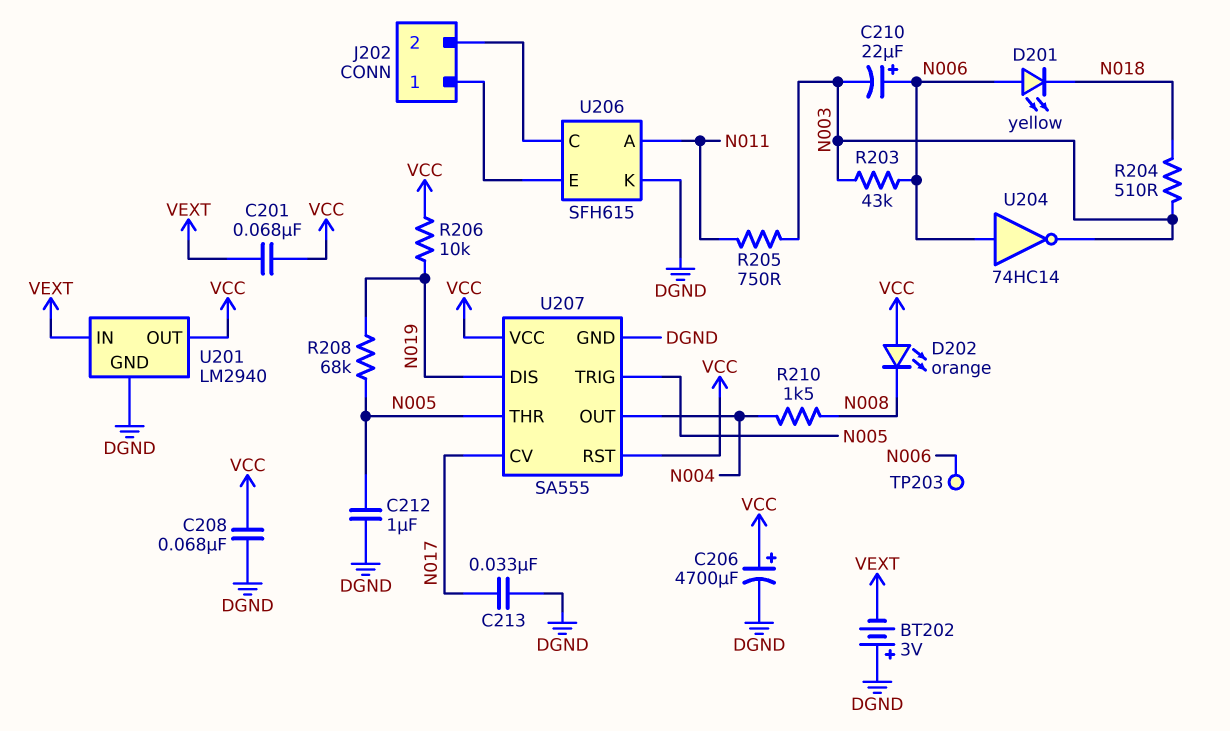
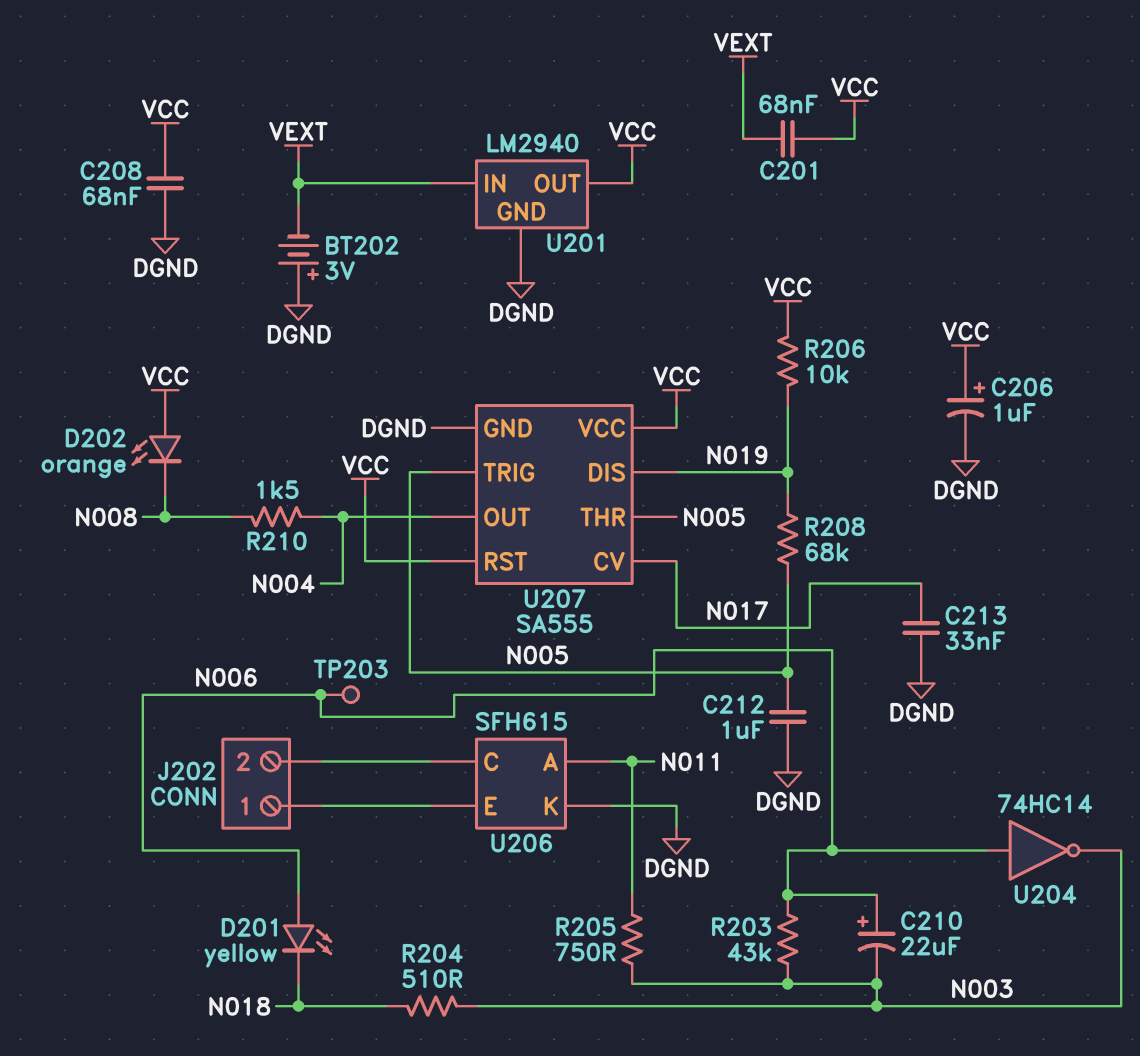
C206: 4700uF (plus VCC, minus DGND) -> 1uF (plus VCC, minus DGND)

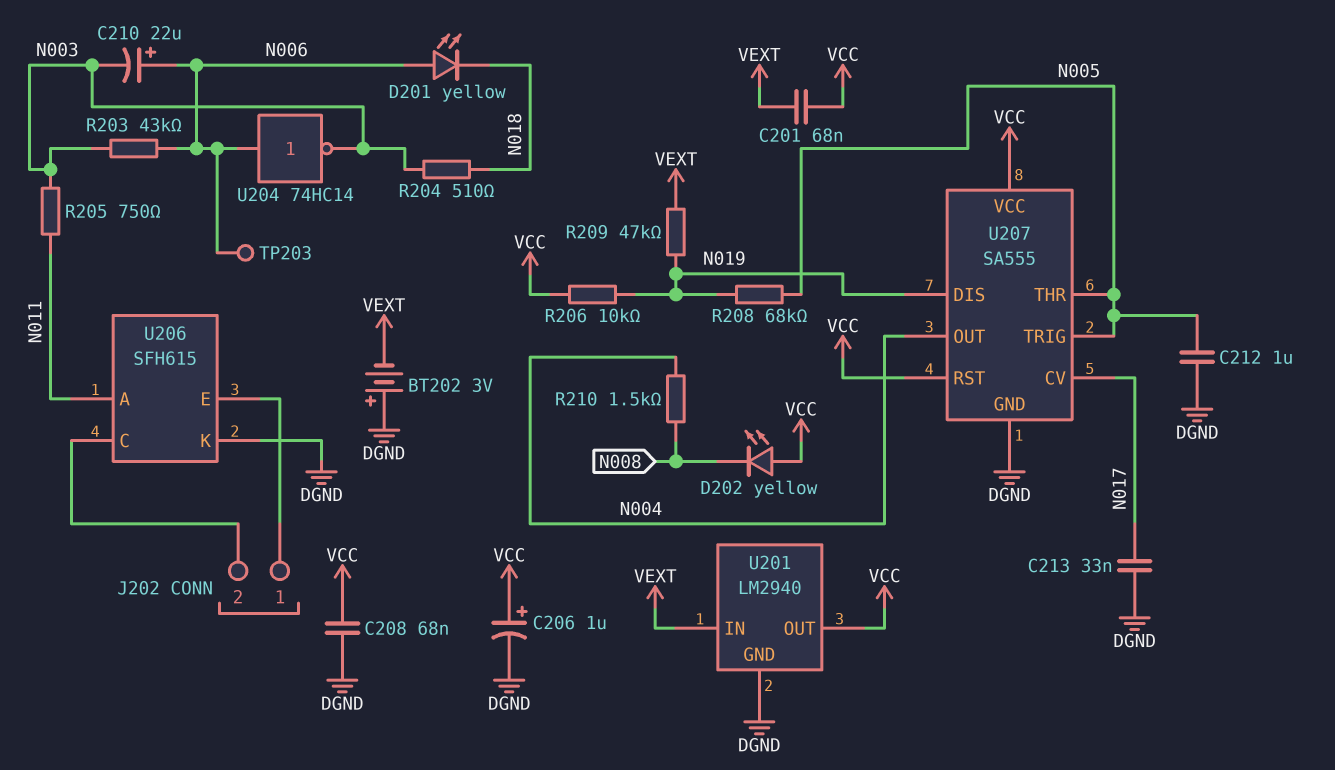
D202: LED orange (A VCC, K N008) -> LED yellow (A VCC, K N008)
R209: none -> 47k (N019, VEXT)

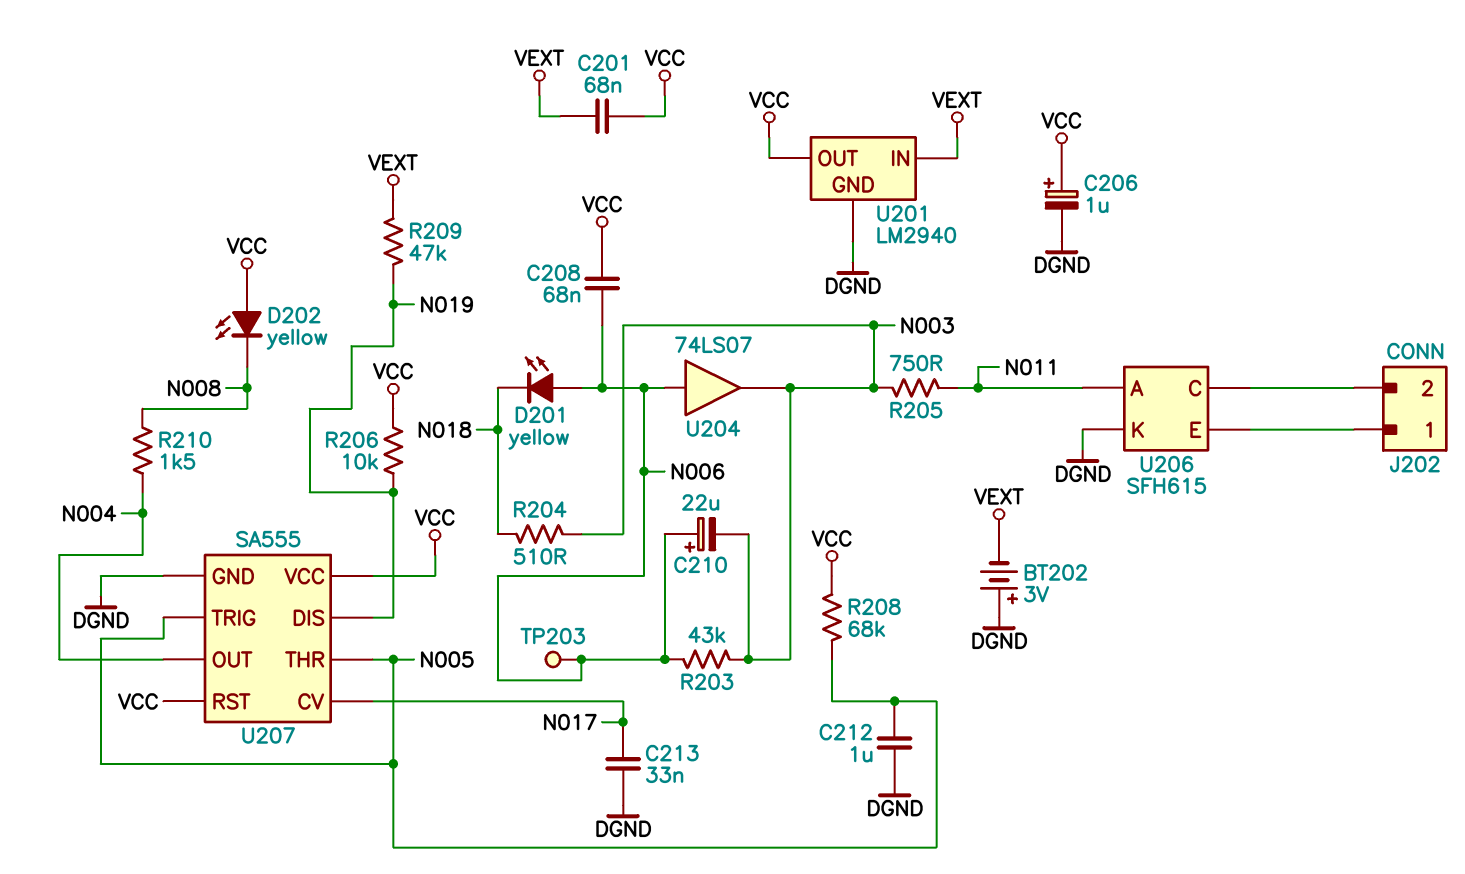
C208: 68nF (DGND, VCC) -> 68nF (N006, VCC)
R208: 68k (N005, N019) -> 68k (N005, VCC)
U204: NOT 74HC14 (in N006, out N003) -> buffer 74LS07 (in N006, out N003)

